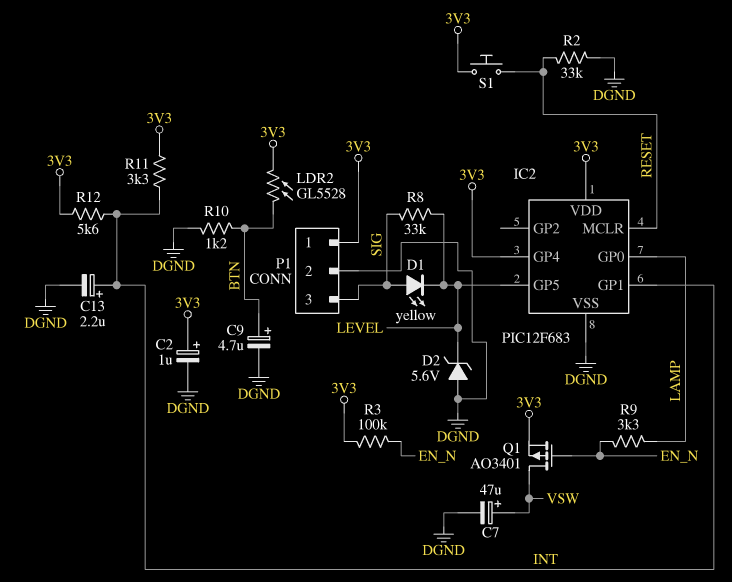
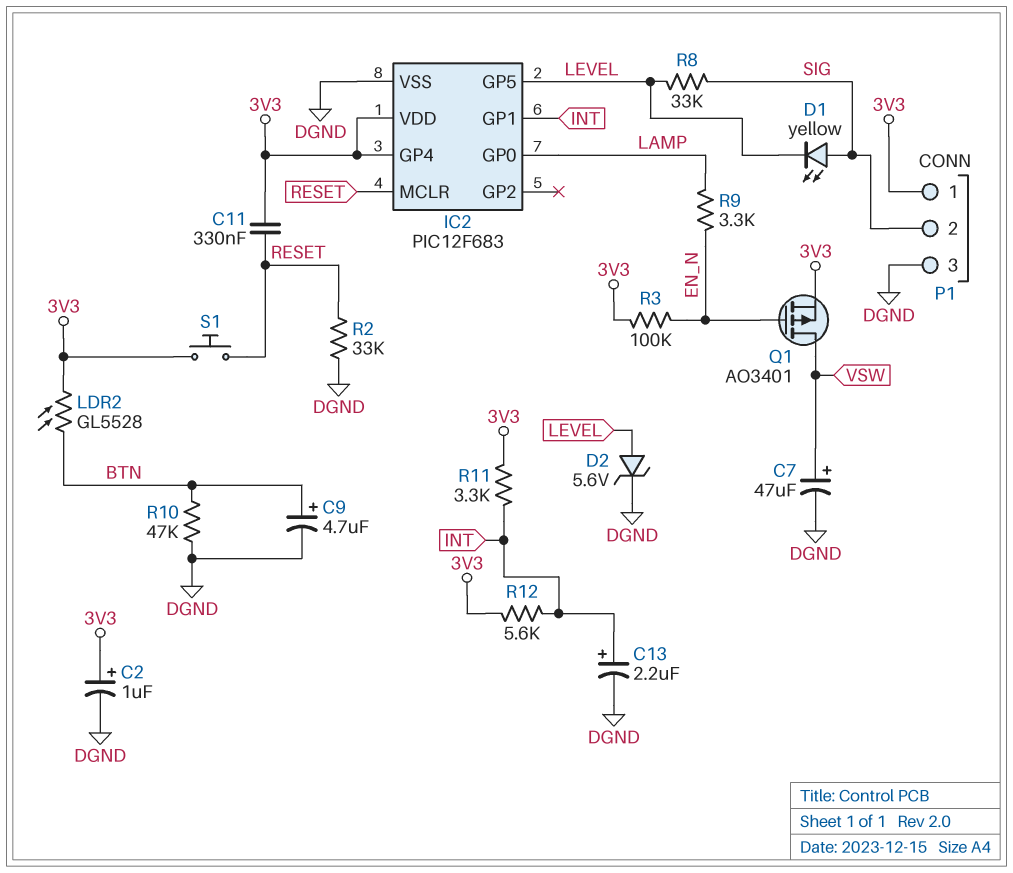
C11: none -> 330nF (3V3, RESET)
D2: zener 5.6V (A DGND, K LEVEL) -> zener 5.6V (A LEVEL, K DGND)
P1 pin 2: DGND -> SIG
P1 pin 3: SIG -> DGND
R10: 1.2k (BTN, DGND) -> 47k (BTN, DGND)

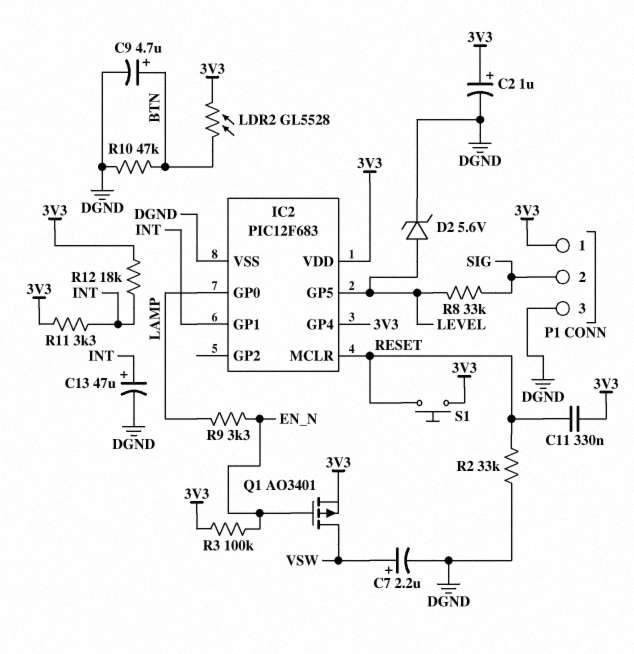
C7: 47uF (plus VSW, minus DGND) -> 2.2uF (plus VSW, minus DGND)
C13: 2.2uF (plus INT, minus DGND) -> 47uF (plus INT, minus DGND)
D1: LED yellow (A SIG, K LEVEL) -> none
R12: 5.6k (3V3, INT) -> 18k (3V3, INT)

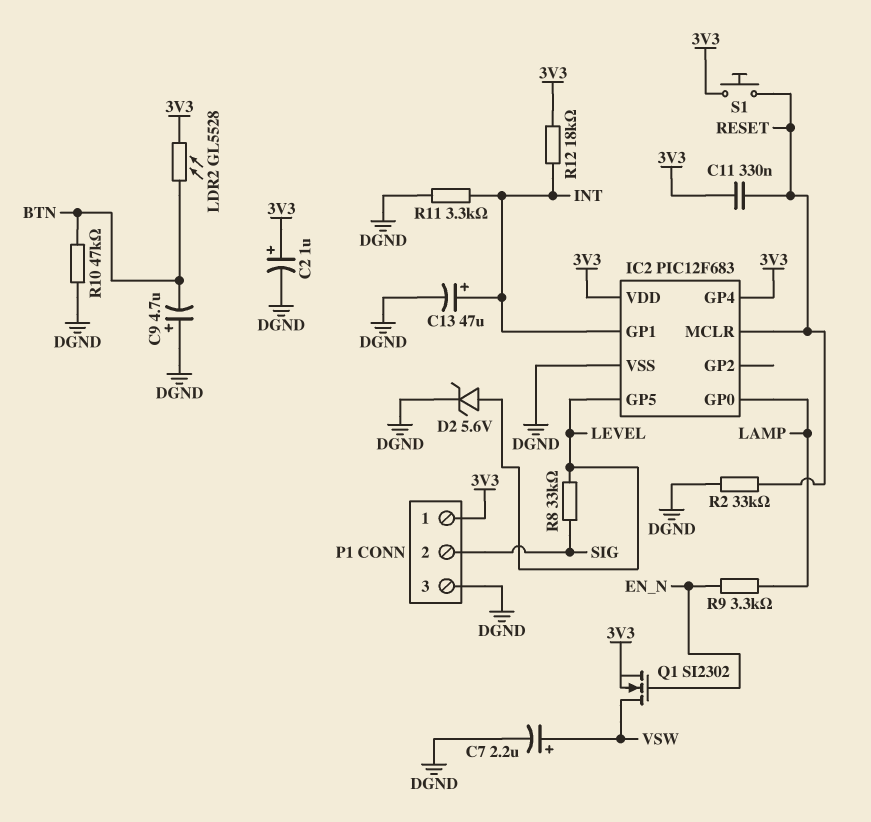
C9: 4.7uF (plus BTN, minus DGND) -> 4.7uF (plus DGND, minus BTN)
Q1: PMOS AO3401 (G EN_N, D VSW, S 3V3) -> NMOS SI2302 (G EN_N, D VSW, S 3V3)
R3: 100k (3V3, EN_N) -> none
R11: 3.3k (3V3, INT) -> 3.3k (DGND, INT)

